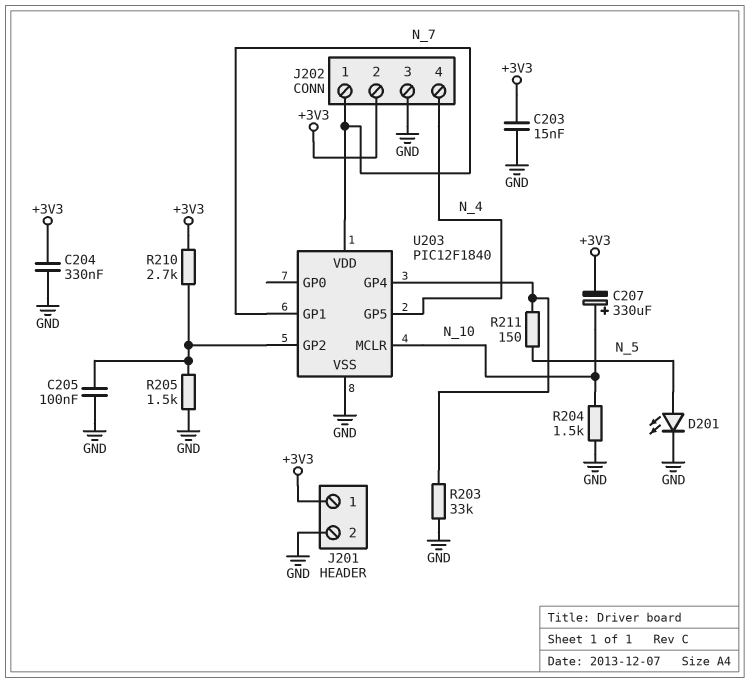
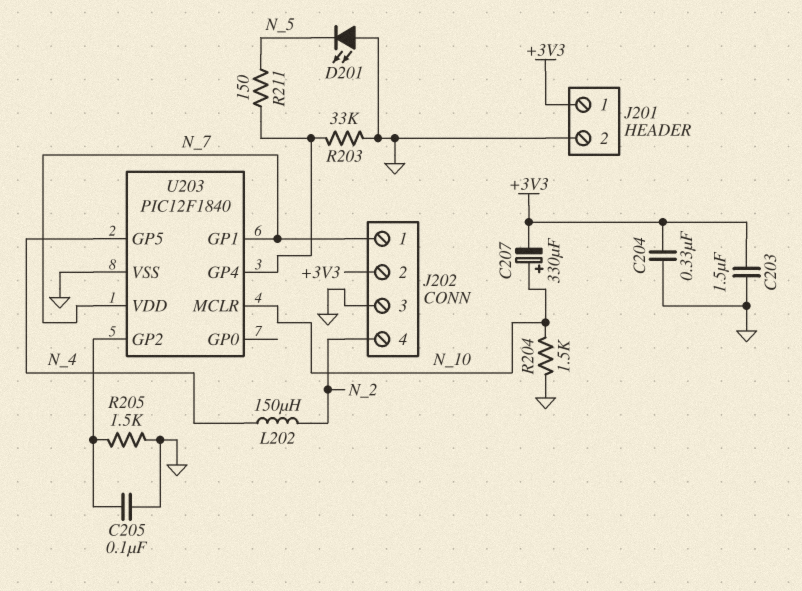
C203: 15nF (+3V3, GND) -> 1.5uF (+3V3, GND)
D201: LED (A N_5, K GND) -> LED (A GND, K N_5)
J202 pin 4: N_4 -> N_2
L202: none -> 150uH (N_2, N_4)
R210: 2.7k (+3V3, U203/GP2) -> none

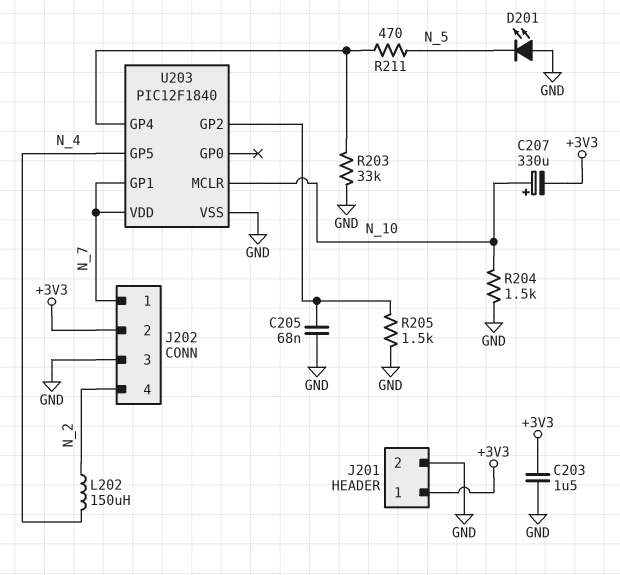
C204: 330nF (+3V3, GND) -> none
C205: 100nF (GND, U203/GP2) -> 68nF (GND, U203/GP2)
R211: 150 (N_5, U203/GP4) -> 470 (N_5, U203/GP4)

